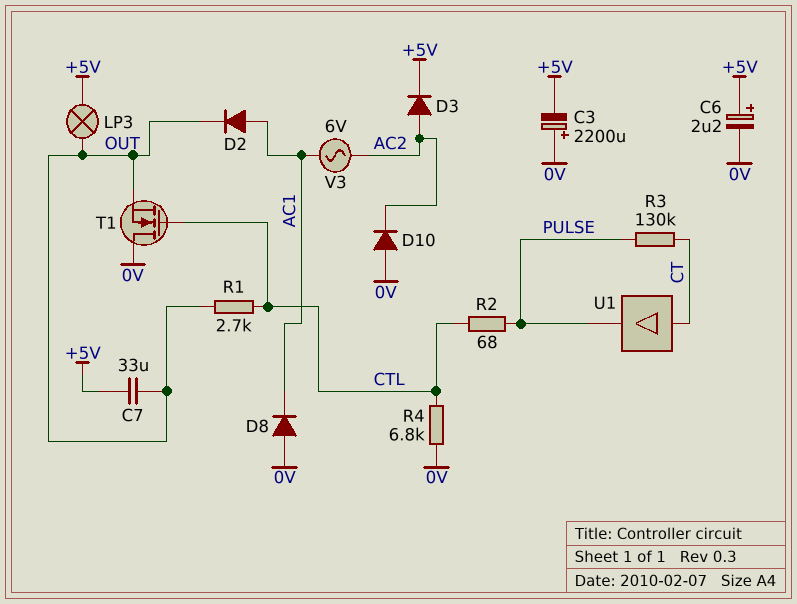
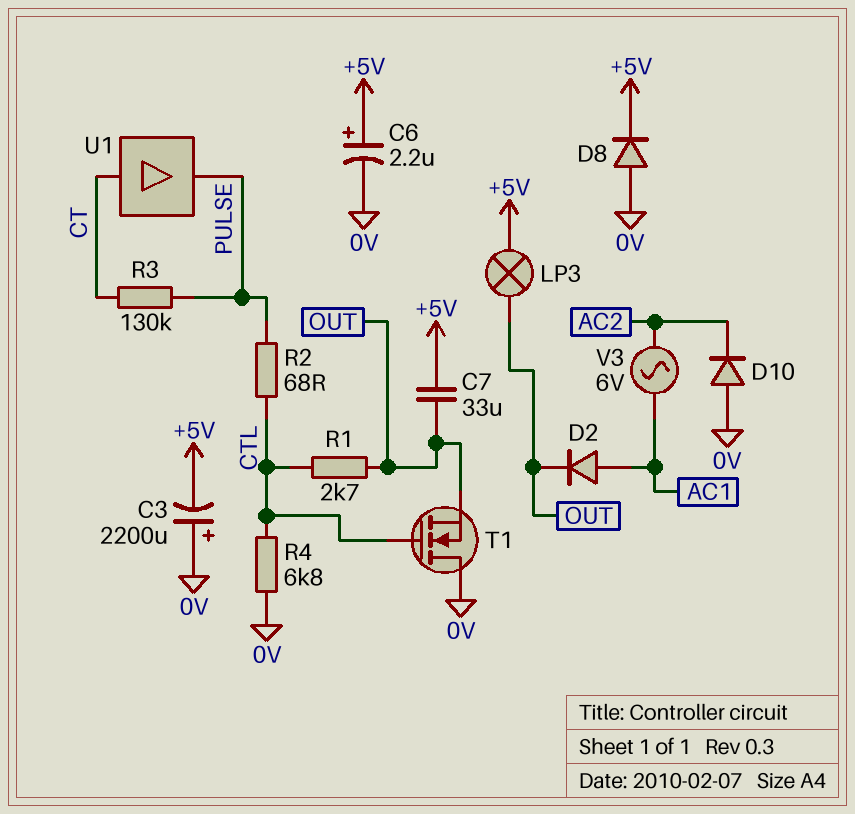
D3: diode (A AC2, K +5V) -> none
D8: diode (A 0V, K AC1) -> diode (A 0V, K +5V)

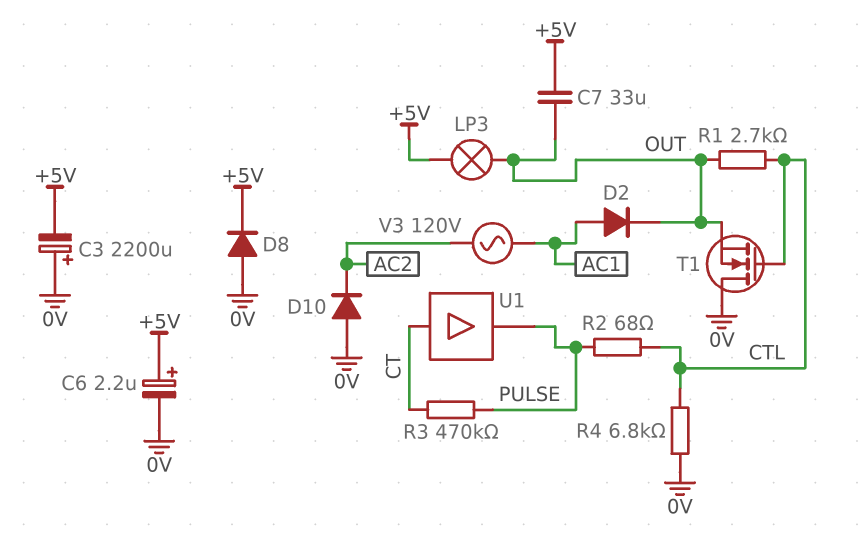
R3: 130k (CT, PULSE) -> 470k (CT, PULSE)
V3: AC 6V (AC1, AC2) -> AC 120V (AC1, AC2)

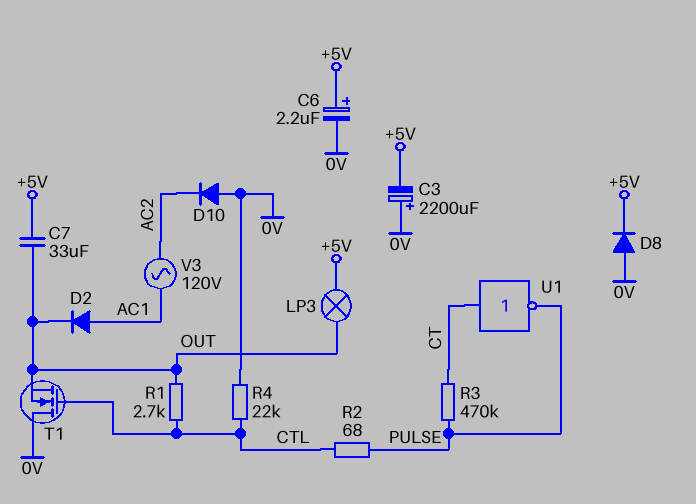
R4: 6.8k (0V, CTL) -> 22k (0V, CTL)
U1: buffer (in CT, out PULSE) -> NOT (in CT, out PULSE)

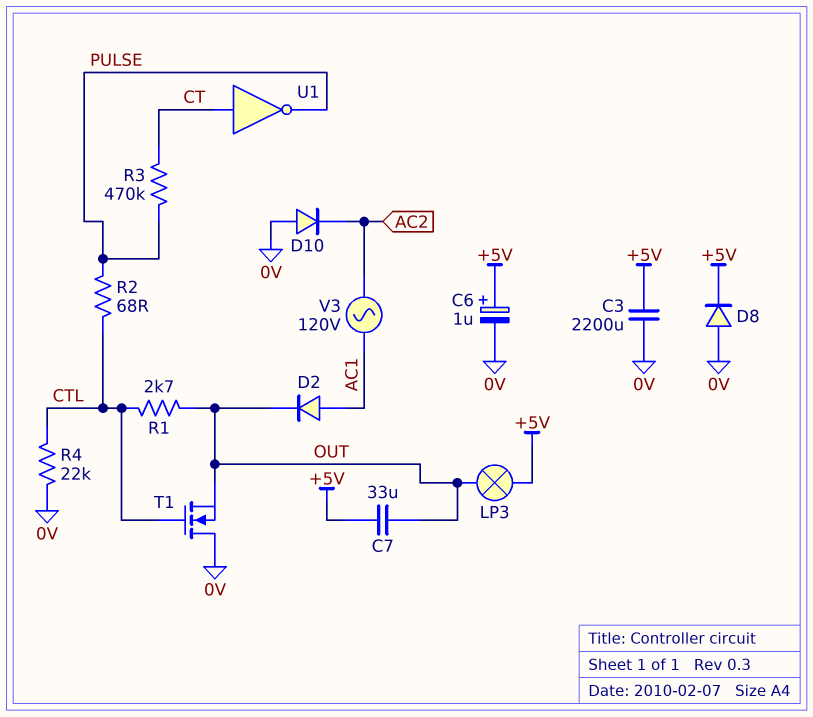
C3: 2200uF (plus 0V, minus +5V) -> 2200uF (+5V, 0V)
C6: 2.2uF (plus +5V, minus 0V) -> 1uF (plus +5V, minus 0V)

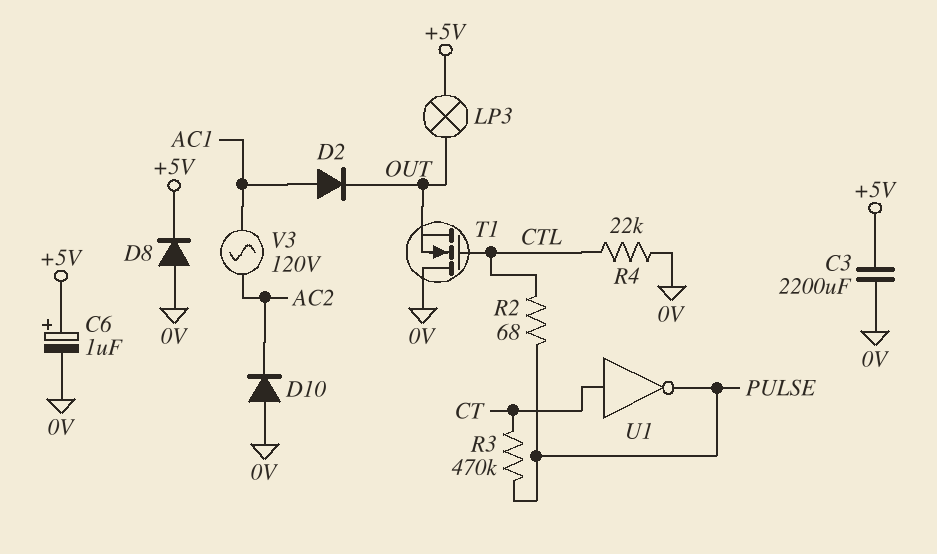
C7: 33uF (+5V, OUT) -> none
R1: 2.7k (CTL, OUT) -> none

